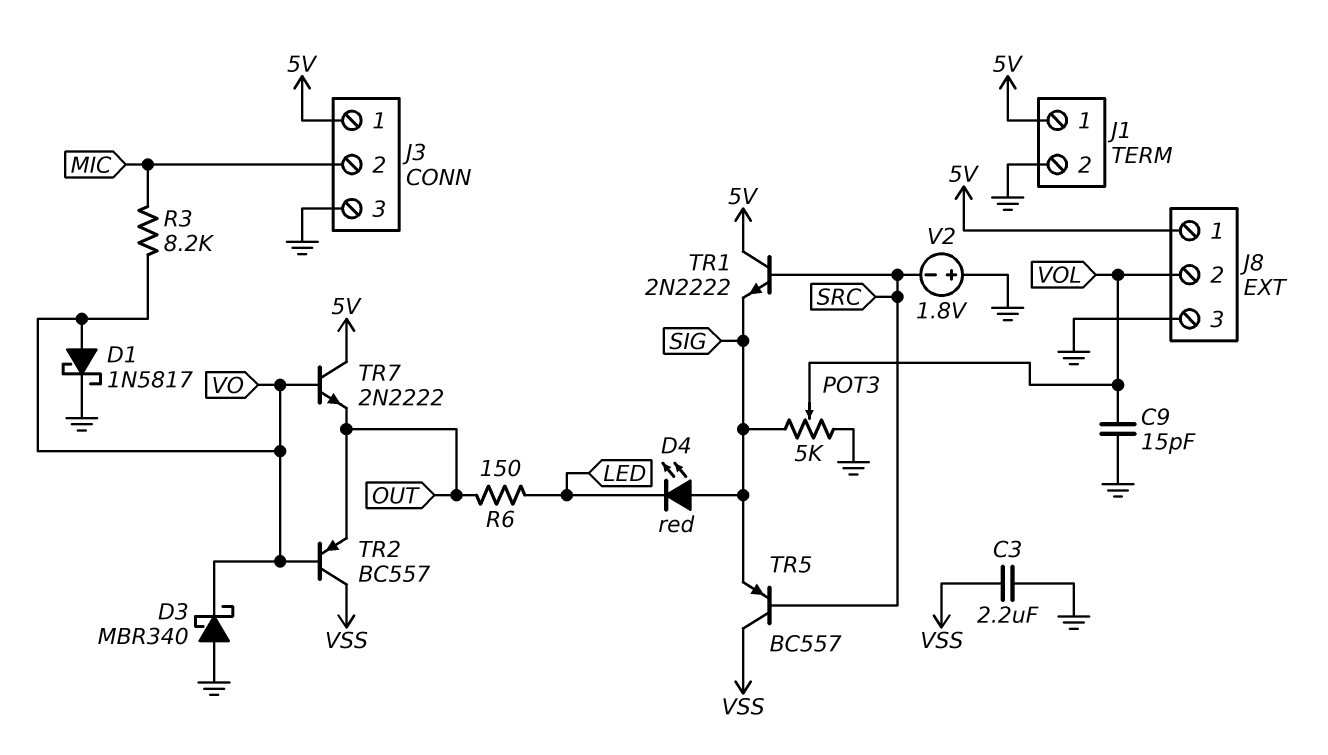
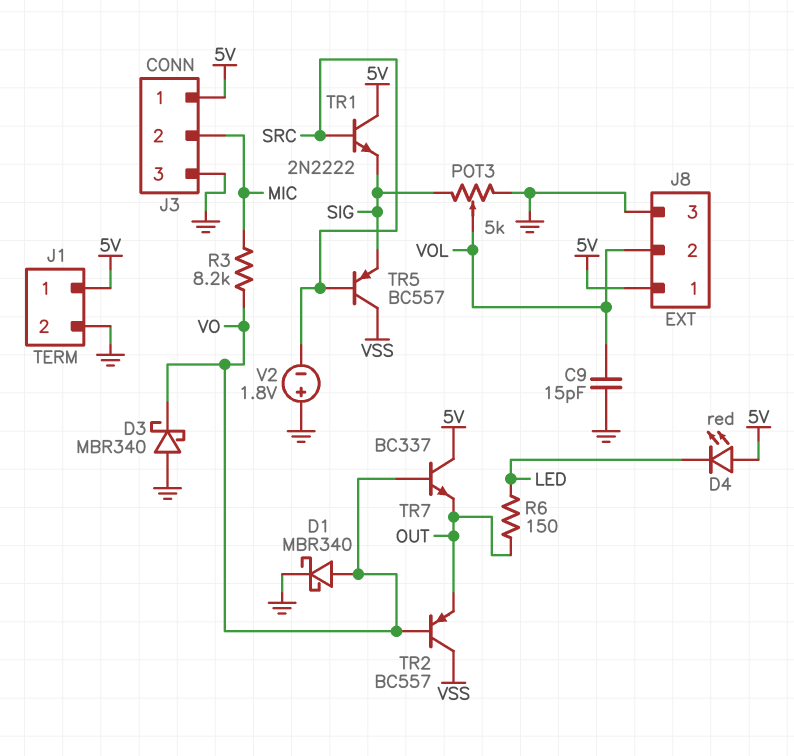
C3: 2.2uF (GND, VSS) -> none
D1: schottky 1N5817 (A VO, K GND) -> schottky MBR340 (A VO, K GND)
D4: LED red (A SIG, K LED) -> LED red (A 5V, K LED)
TR7: NPN 2N2222 (B VO, C 5V, E OUT) -> NPN BC337 (B VO, C 5V, E OUT)

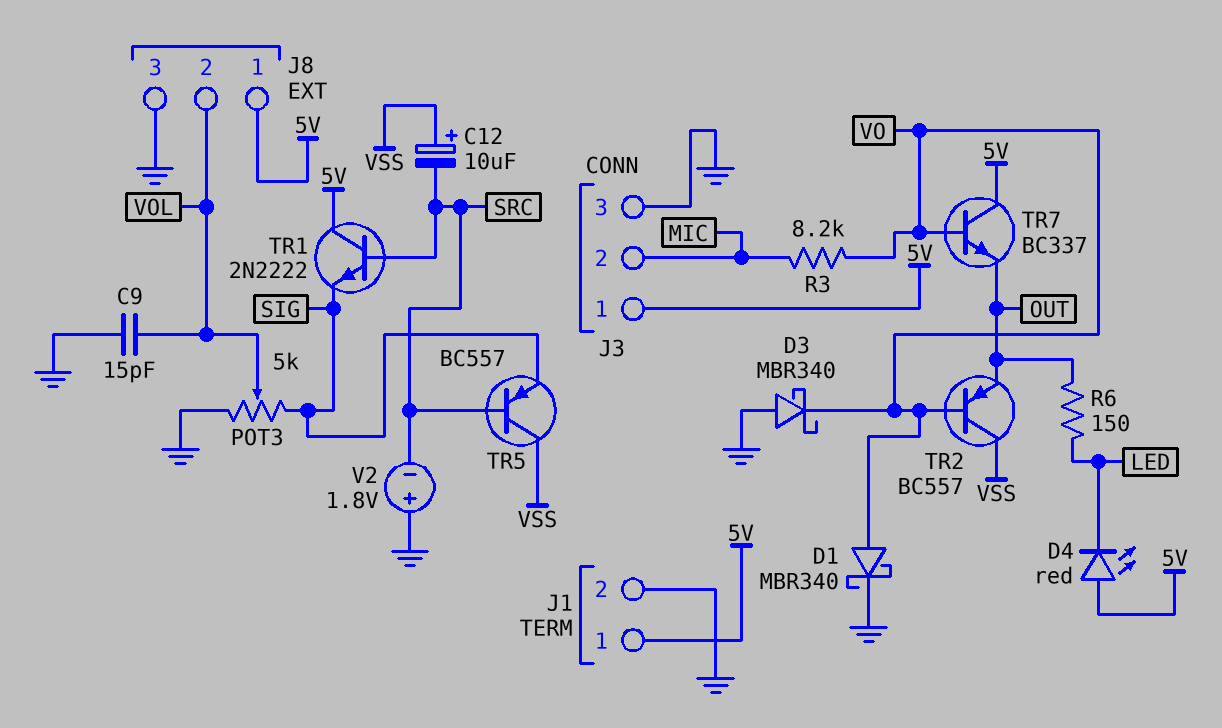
C12: none -> 10uF (plus VSS, minus SRC)

